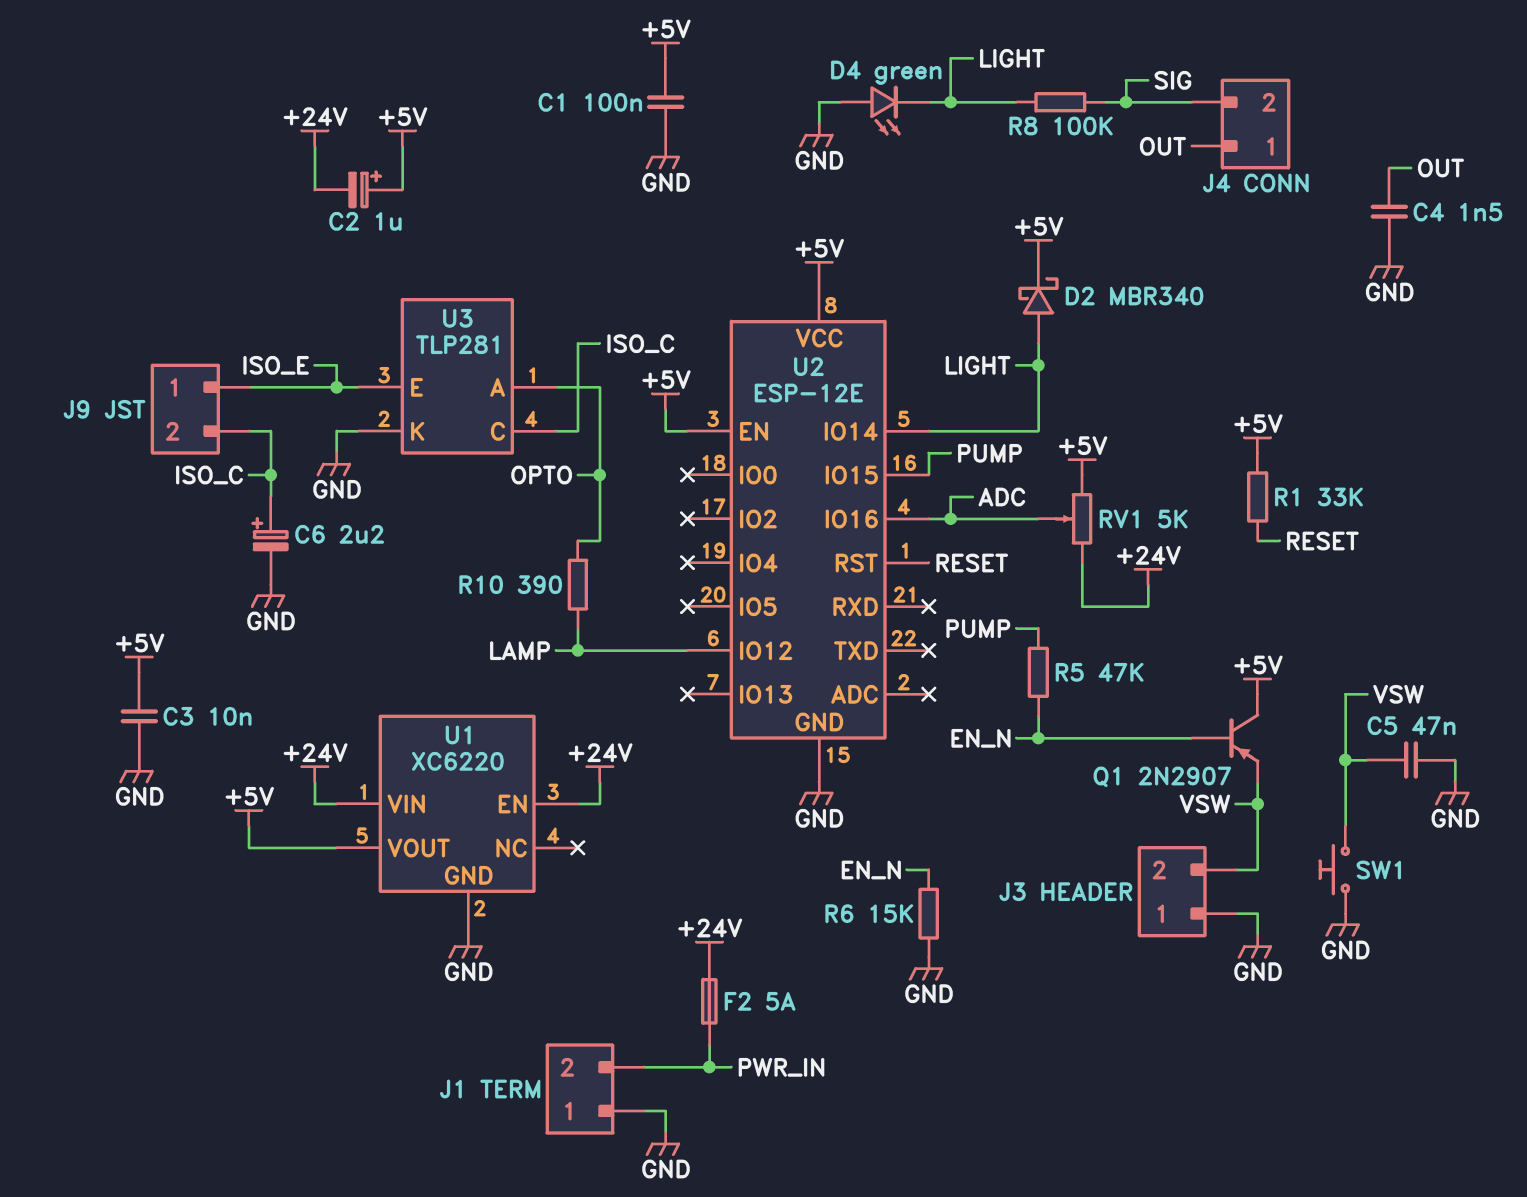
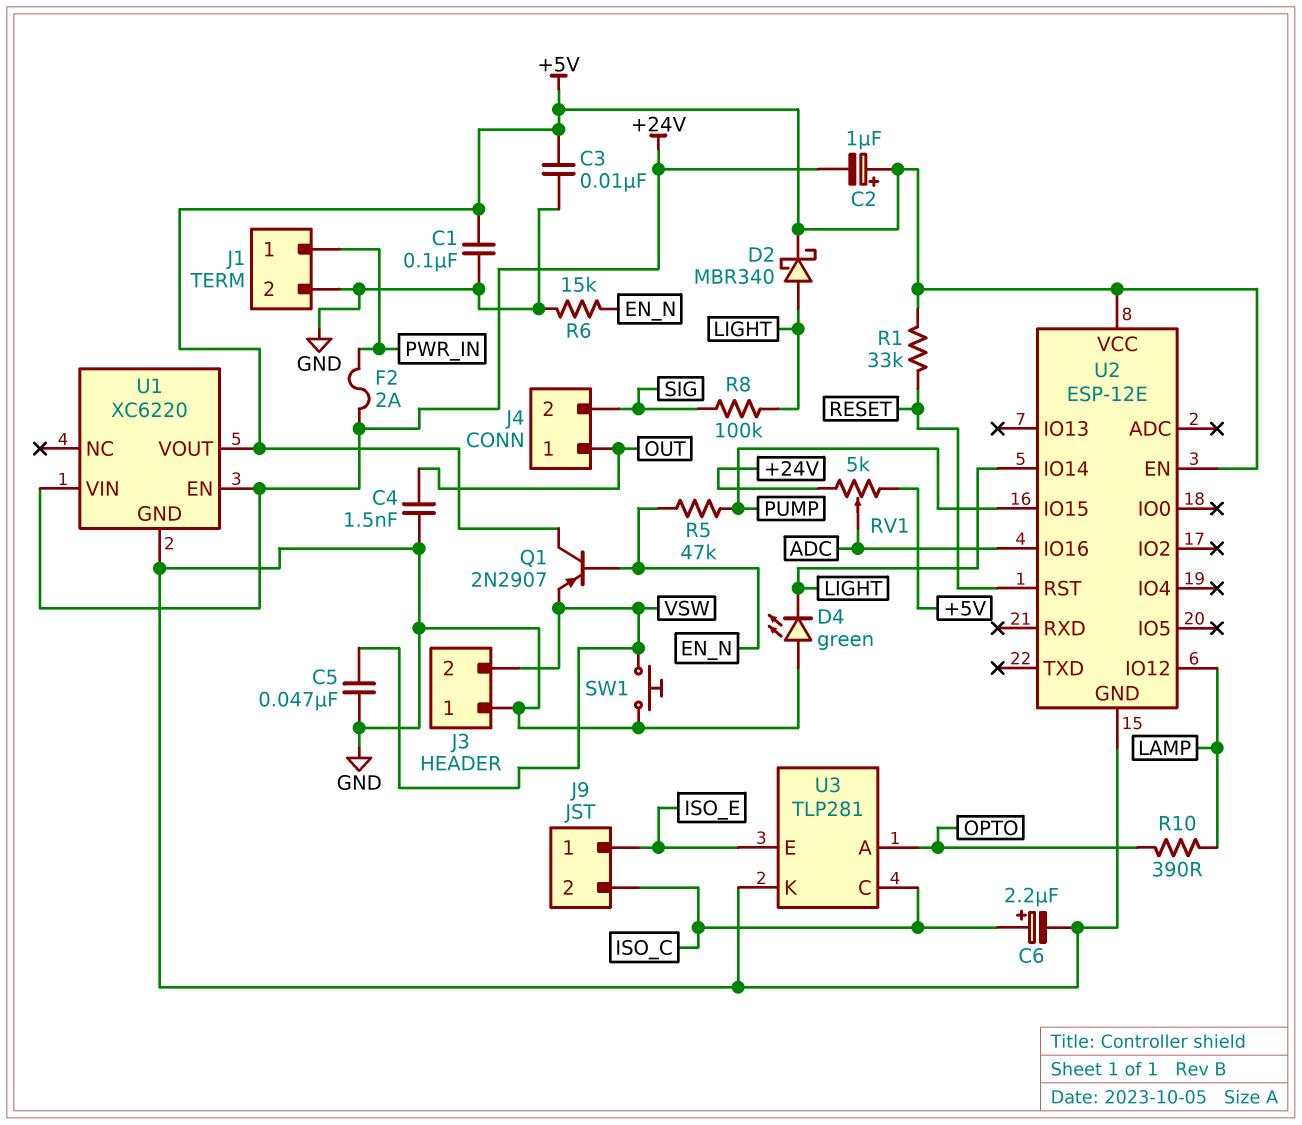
F2: 5A (+24V, PWR_IN) -> 2A (+24V, PWR_IN)
J1 pin 1: GND -> PWR_IN
J1 pin 2: PWR_IN -> GND

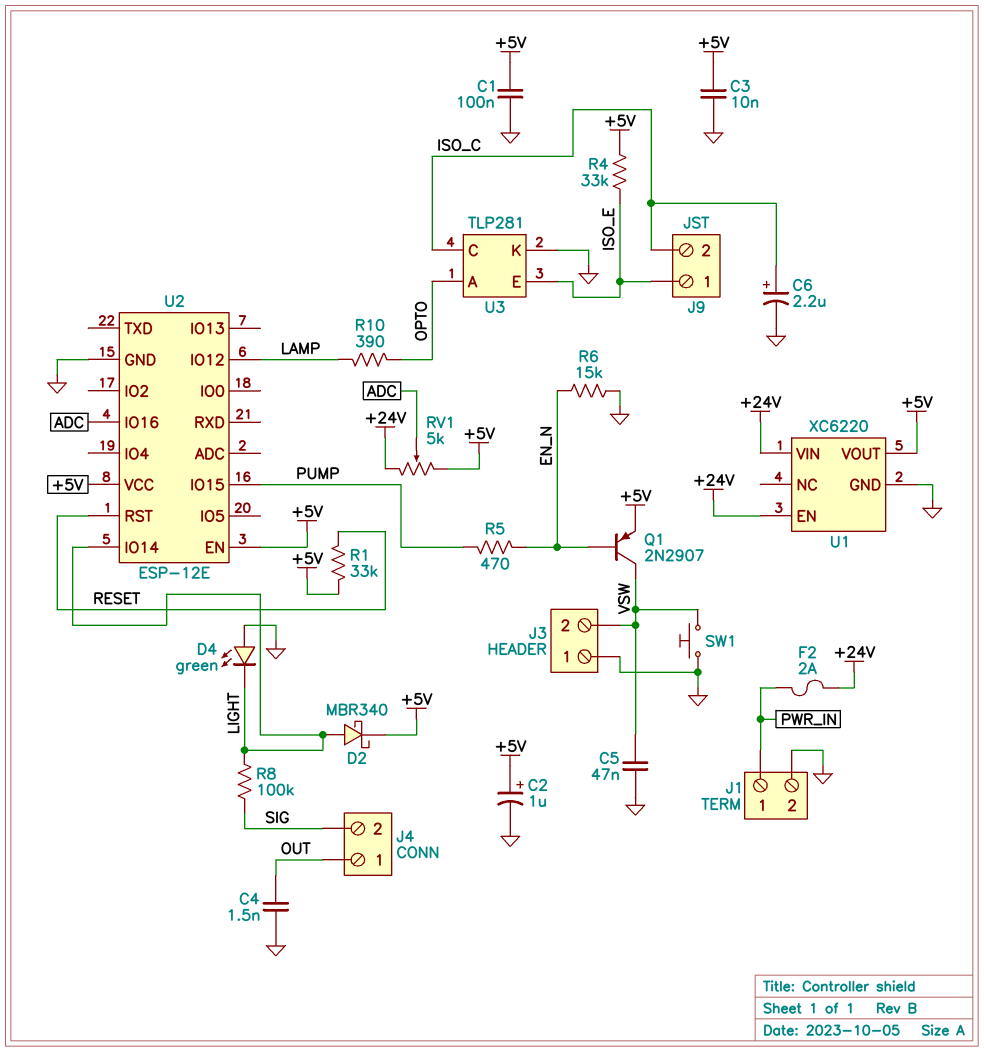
C2: 1uF (plus +5V, minus +24V) -> 1uF (plus +5V, minus GND)
Q1: PNP 2N2907 (B EN_N, C +5V, E VSW) -> PNP 2N2907 (B EN_N, C VSW, E +5V)
R4: none -> 33k (+5V, ISO_E)
R5: 47k (EN_N, PUMP) -> 470 (EN_N, PUMP)

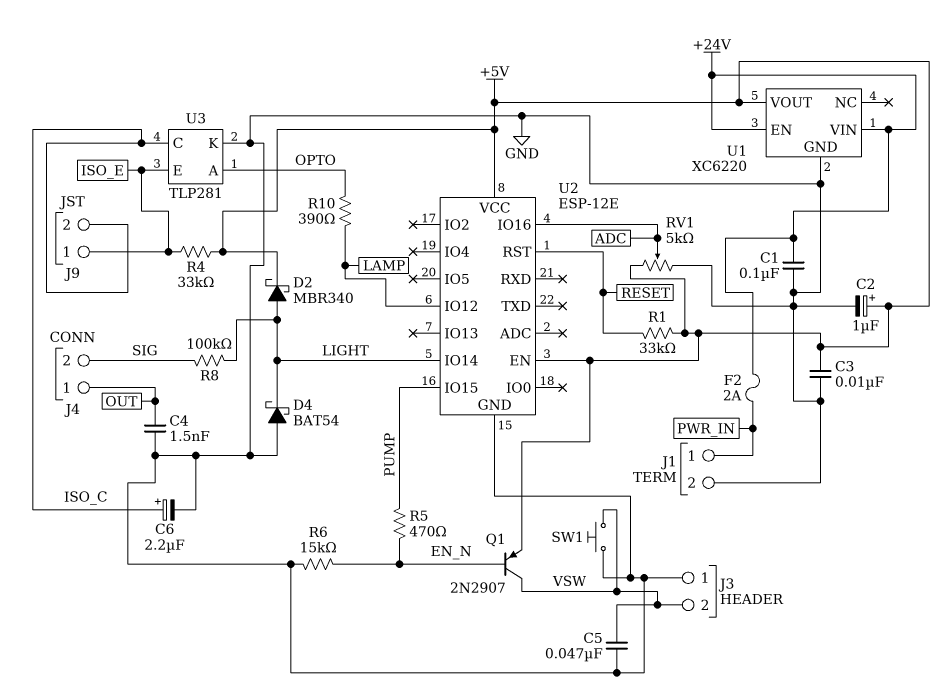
C1: 100nF (+5V, GND) -> 100nF (+24V, GND)
D4: LED green (A GND, K LIGHT) -> schottky BAT54 (A GND, K LIGHT)
RV1: 5k (+5V, +24V, wiper ADC) -> 5k (+5V, GND, wiper ADC)

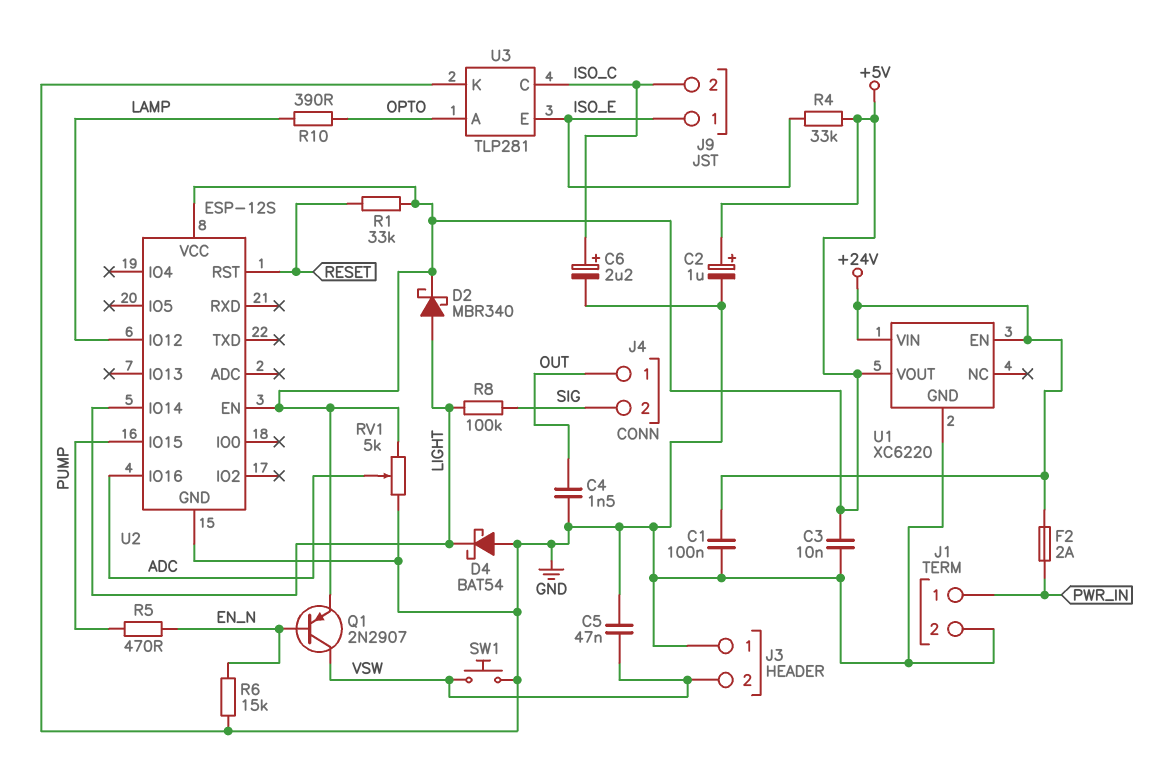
U2: ESP-12E -> ESP-12S

